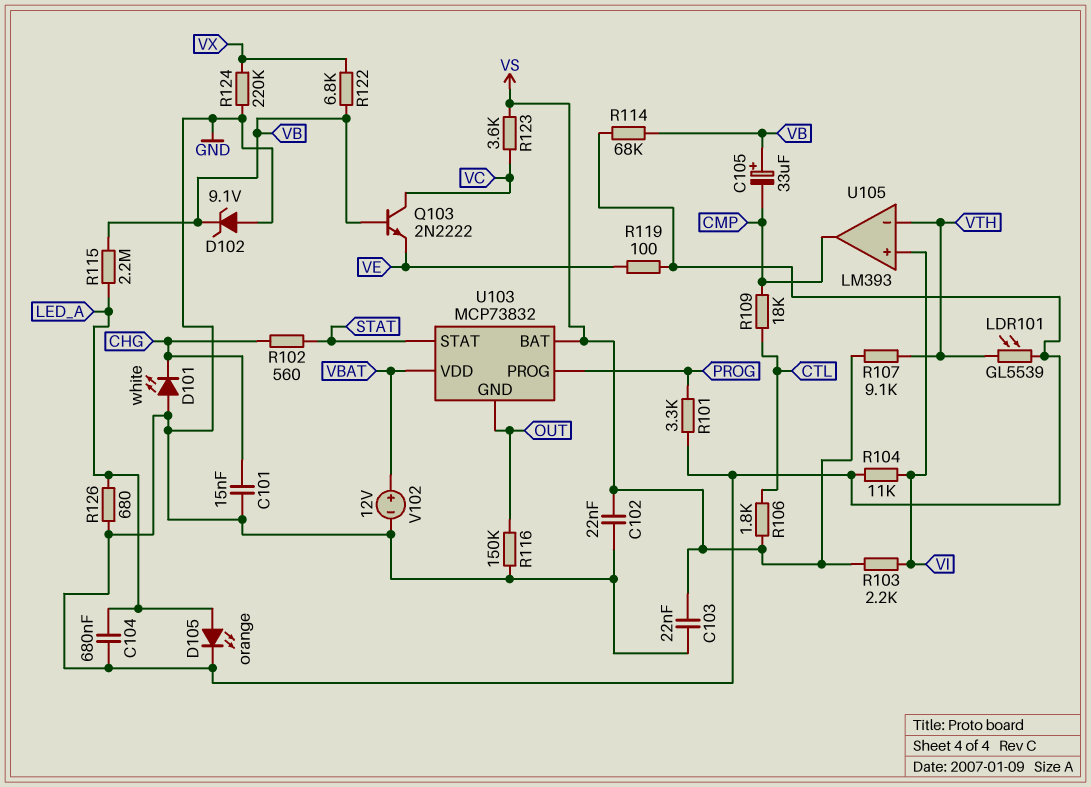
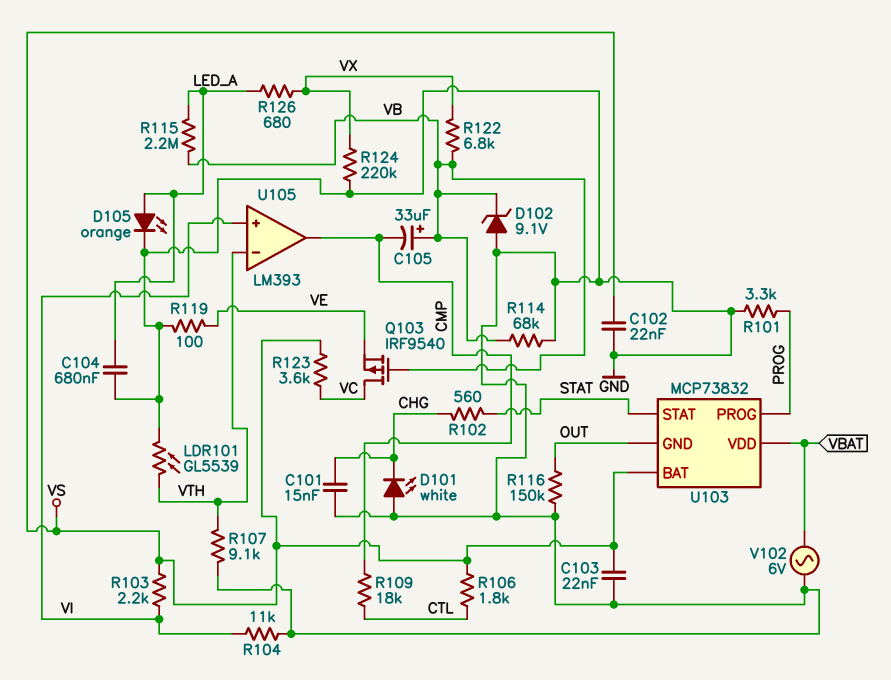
Q103: NPN 2N2222 (B VB, C VC, E VE) -> PMOS IRF9540 (G VB, D VC, S VE)
R107: 9.1k (VS, VTH) -> 9.1k (GND, VTH)
R126: 680 (GND, LED_A) -> 680 (LED_A, VX)
V102: 12V (plus VBAT, minus GND) -> AC 6V (GND, VBAT)

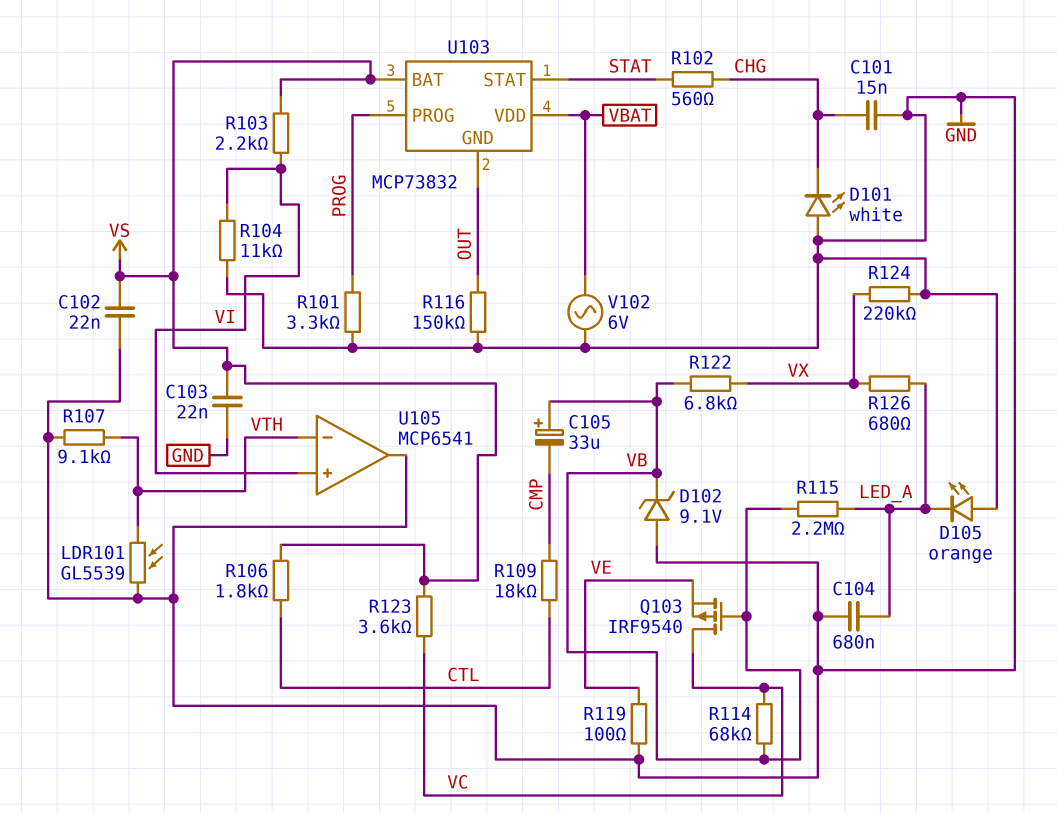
D105: LED orange (A LED_A, K GND) -> LED orange (A GND, K LED_A)
R114: 68k (GND, VB) -> 68k (VB, VC)
U105: LM393 -> MCP6541
U105 pin out: CMP -> GND

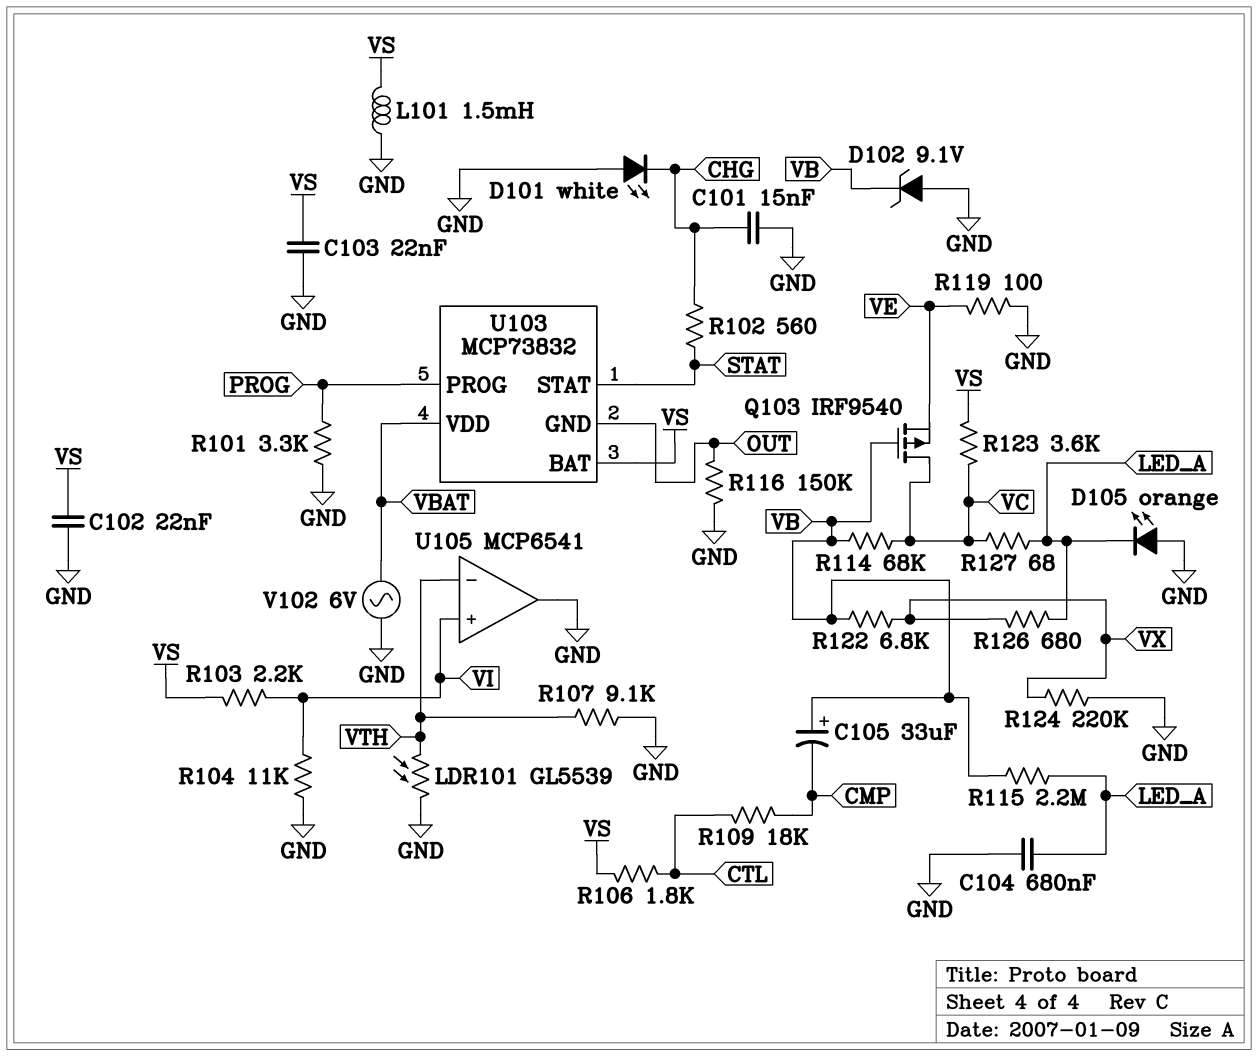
L101: none -> 1.5mH (GND, VS)
R127: none -> 68 (LED_A, VC)

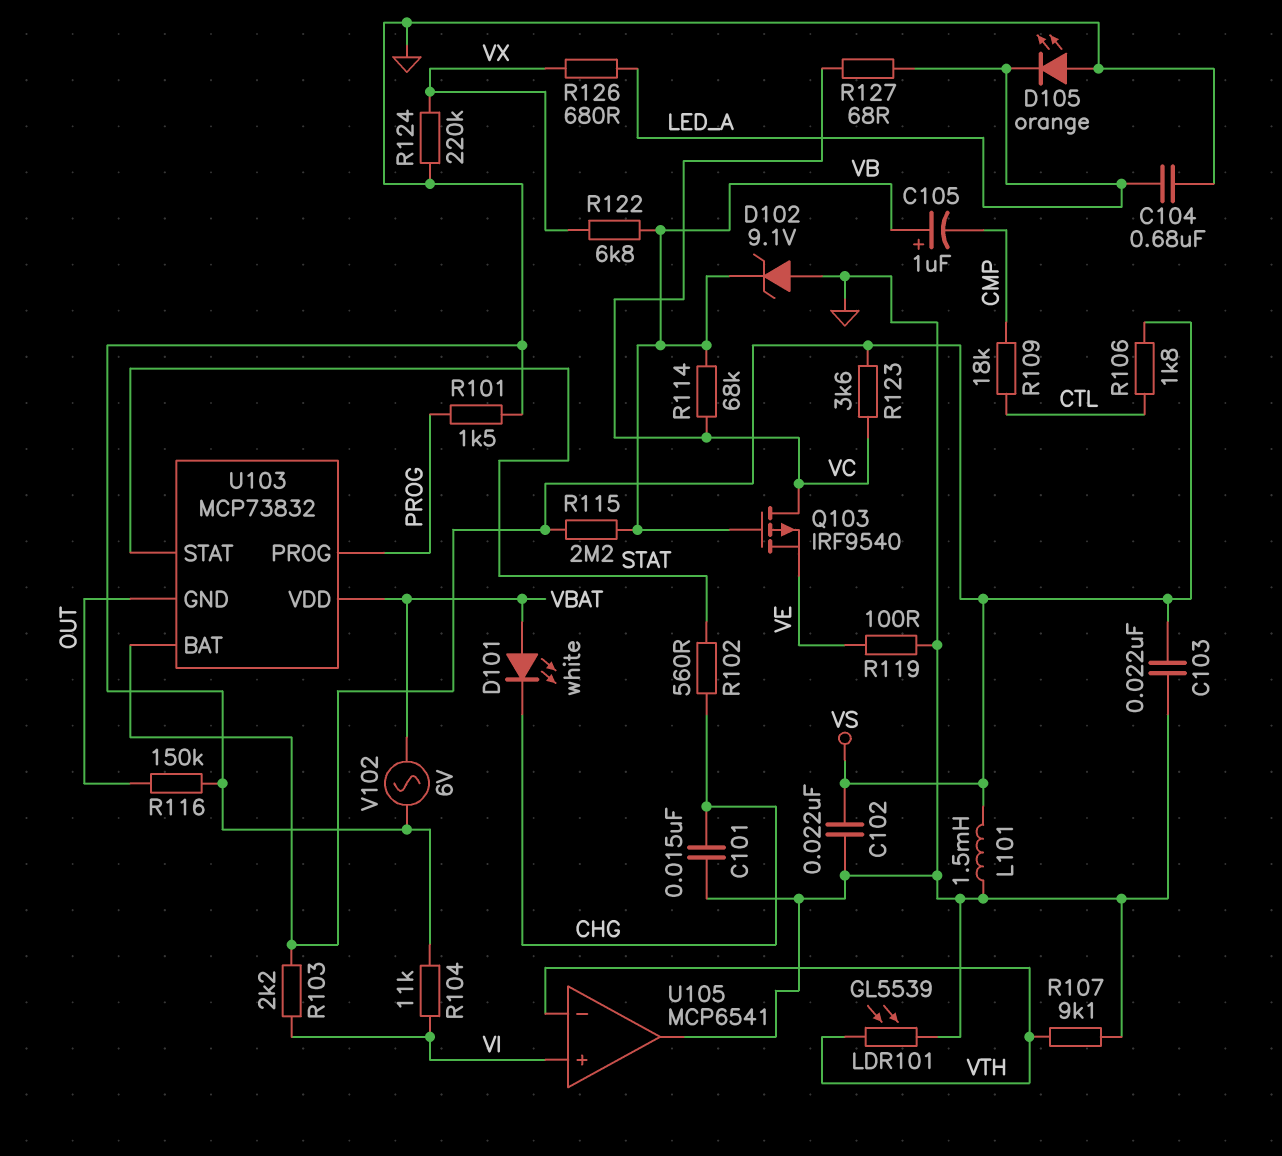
C105: 33uF (plus VB, minus CMP) -> 1uF (plus VB, minus CMP)
D101: LED white (A GND, K CHG) -> LED white (A VBAT, K CHG)
R101: 3.3k (GND, PROG) -> 1.5k (GND, PROG)
R115: 2.2M (LED_A, VB) -> 2.2M (VB, VS)

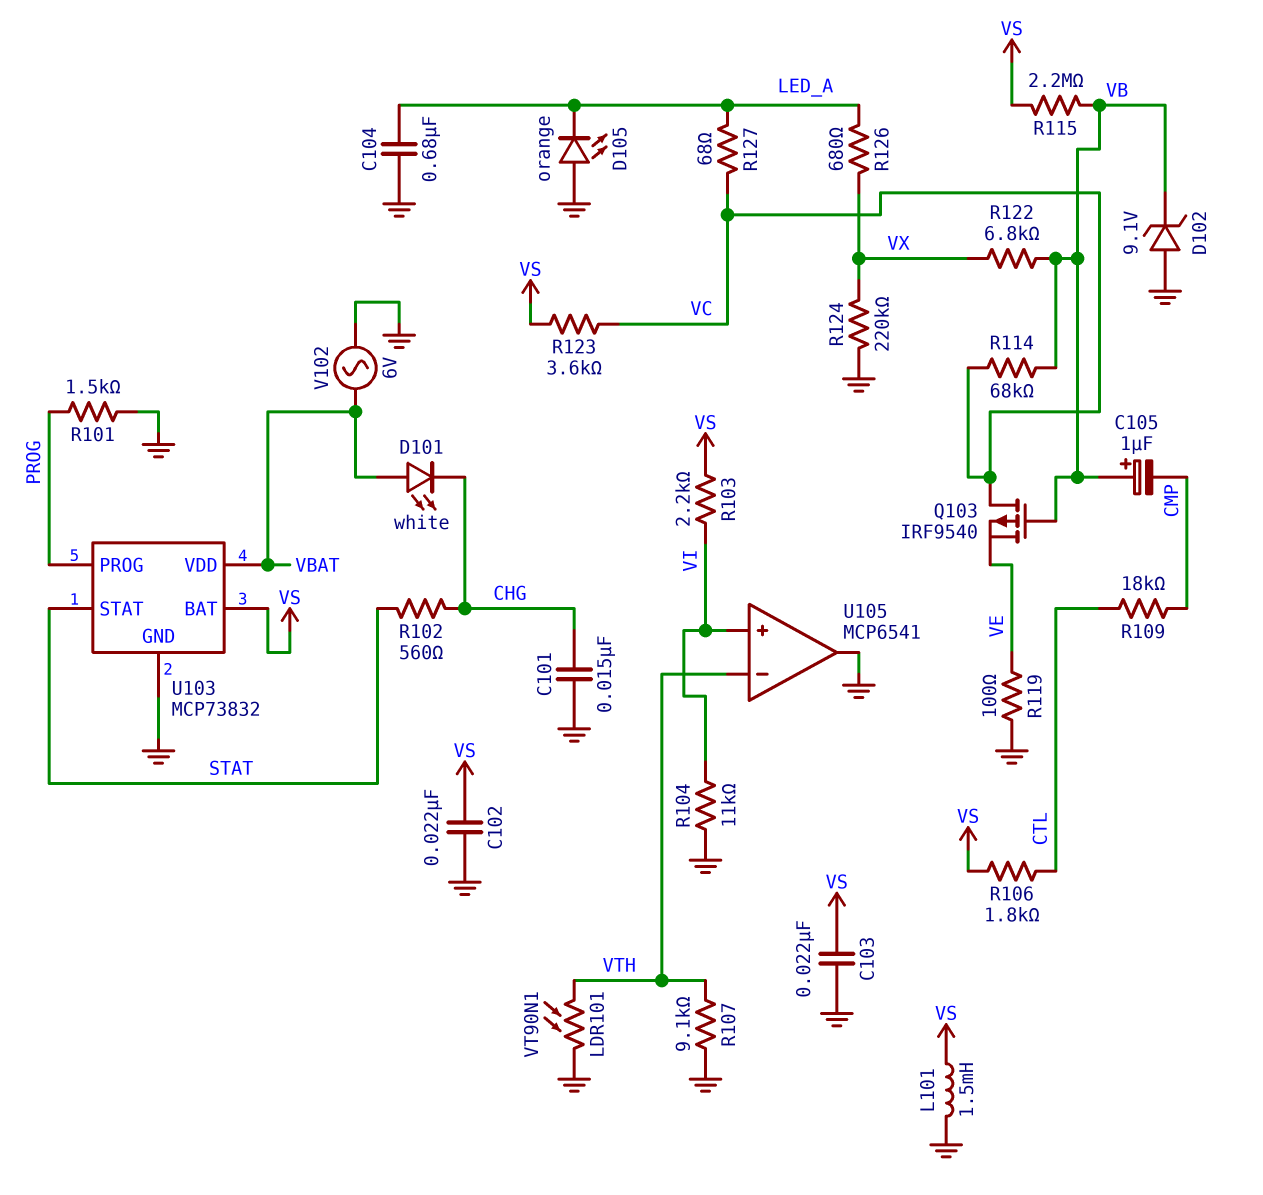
LDR101: GL5539 (GND, VTH) -> VT90N1 (GND, VTH)
R116: 150k (GND, OUT) -> none
U103 pin GND: OUT -> GND

